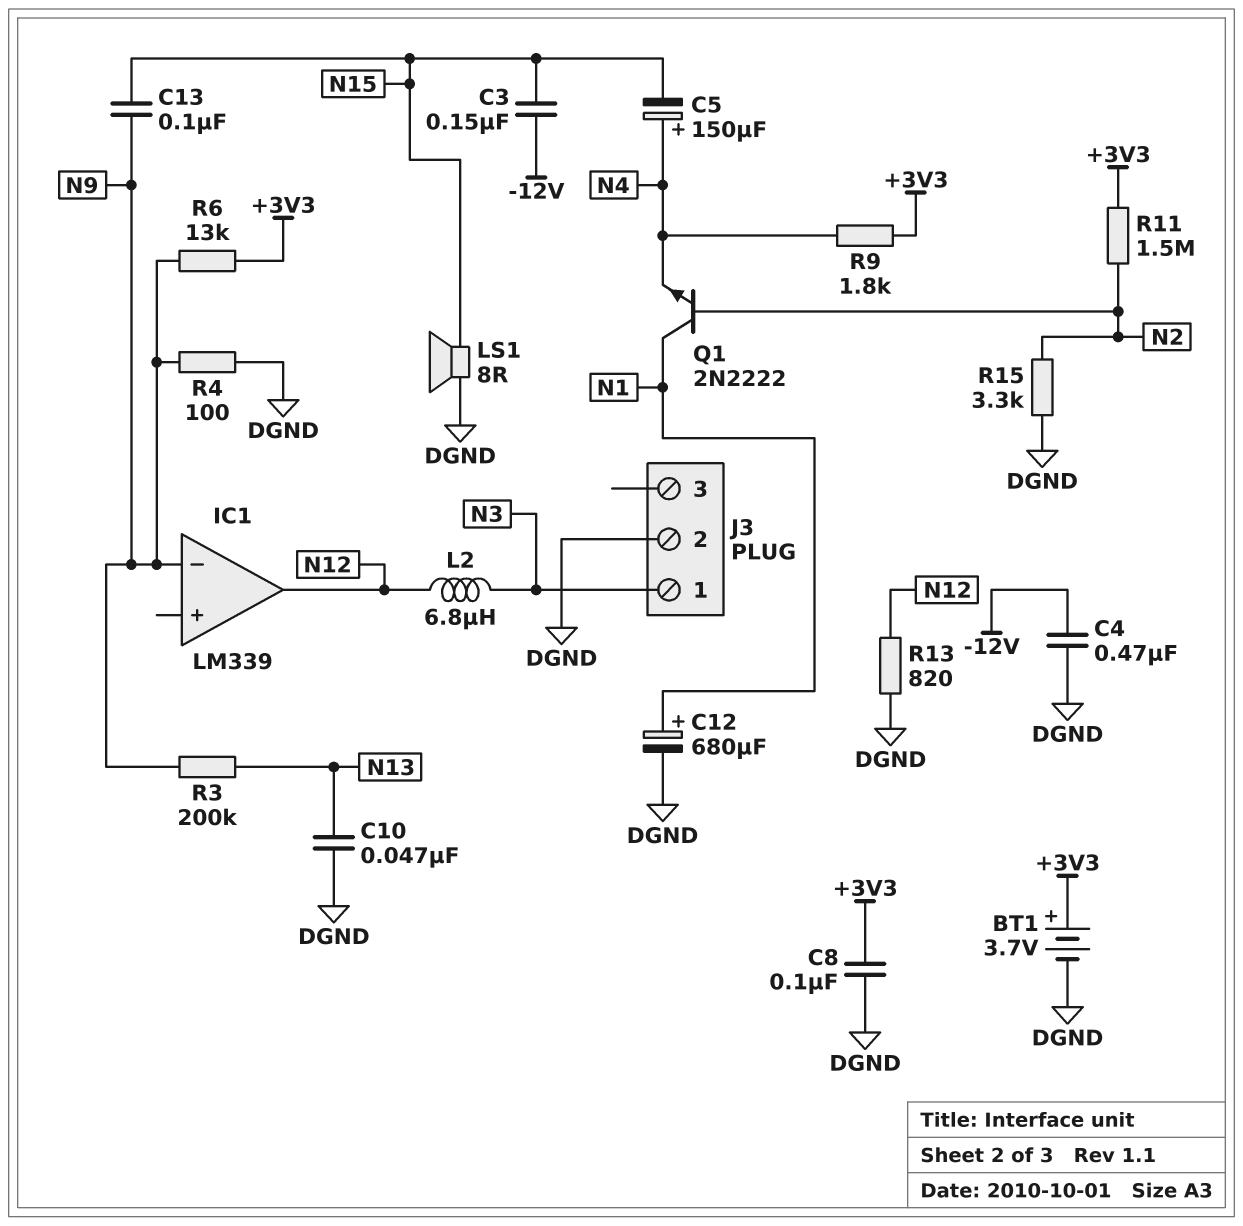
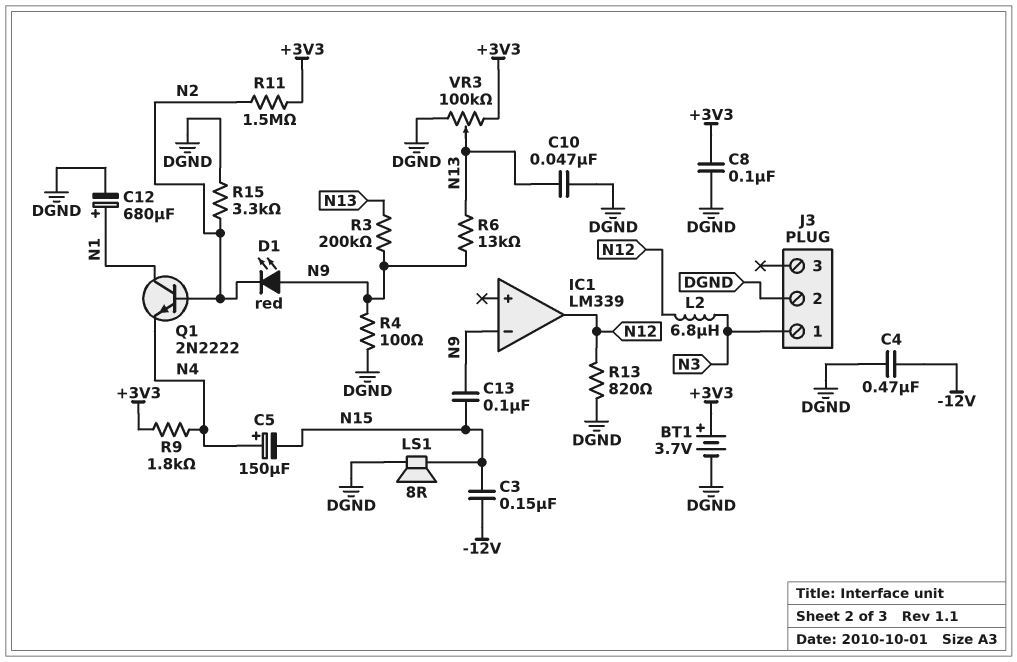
D1: none -> LED red (A N9, K N2)
R6: 13k (+3V3, N9) -> 13k (N9, N13)
VR3: none -> 100k (+3V3, DGND, wiper N13)

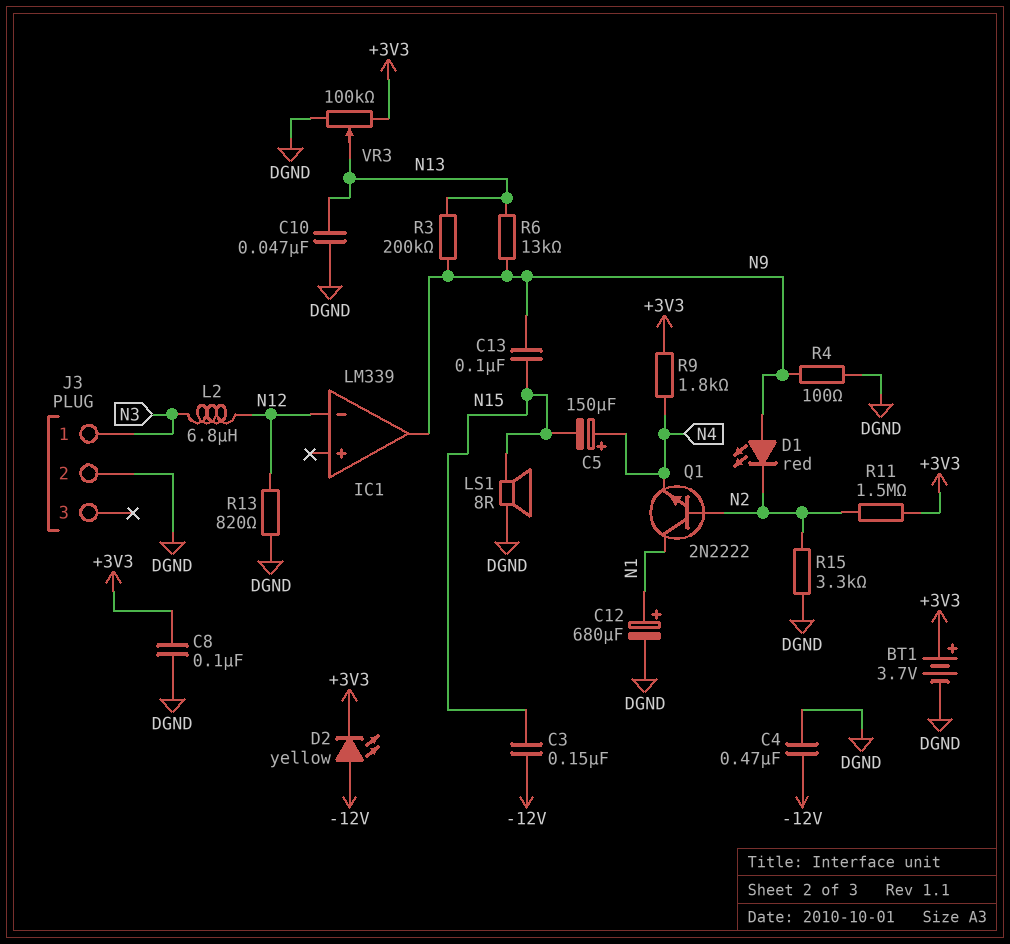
D2: none -> LED yellow (A -12V, K +3V3)
IC1 pin in-: N9 -> N12
IC1 pin out: N12 -> N9

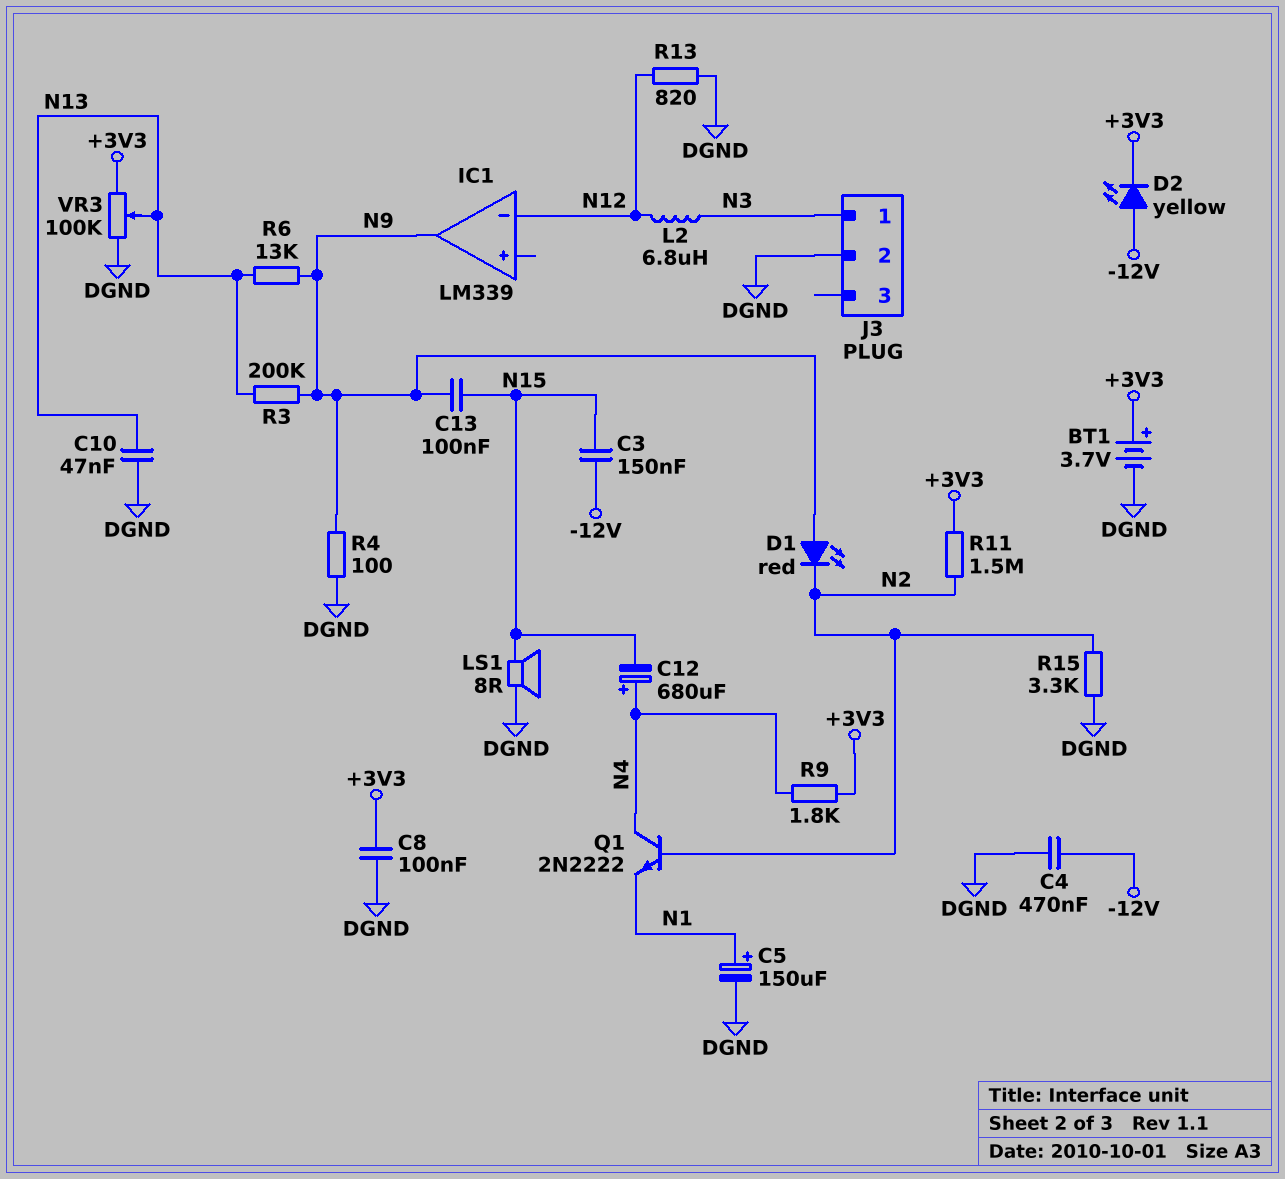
C5: 150uF (plus N4, minus N15) -> 150uF (plus N1, minus DGND)
C12: 680uF (plus N1, minus DGND) -> 680uF (plus N4, minus N15)
Q1: NPN 2N2222 (B N2, C N1, E N4) -> NPN 2N2222 (B N2, C N4, E N1)

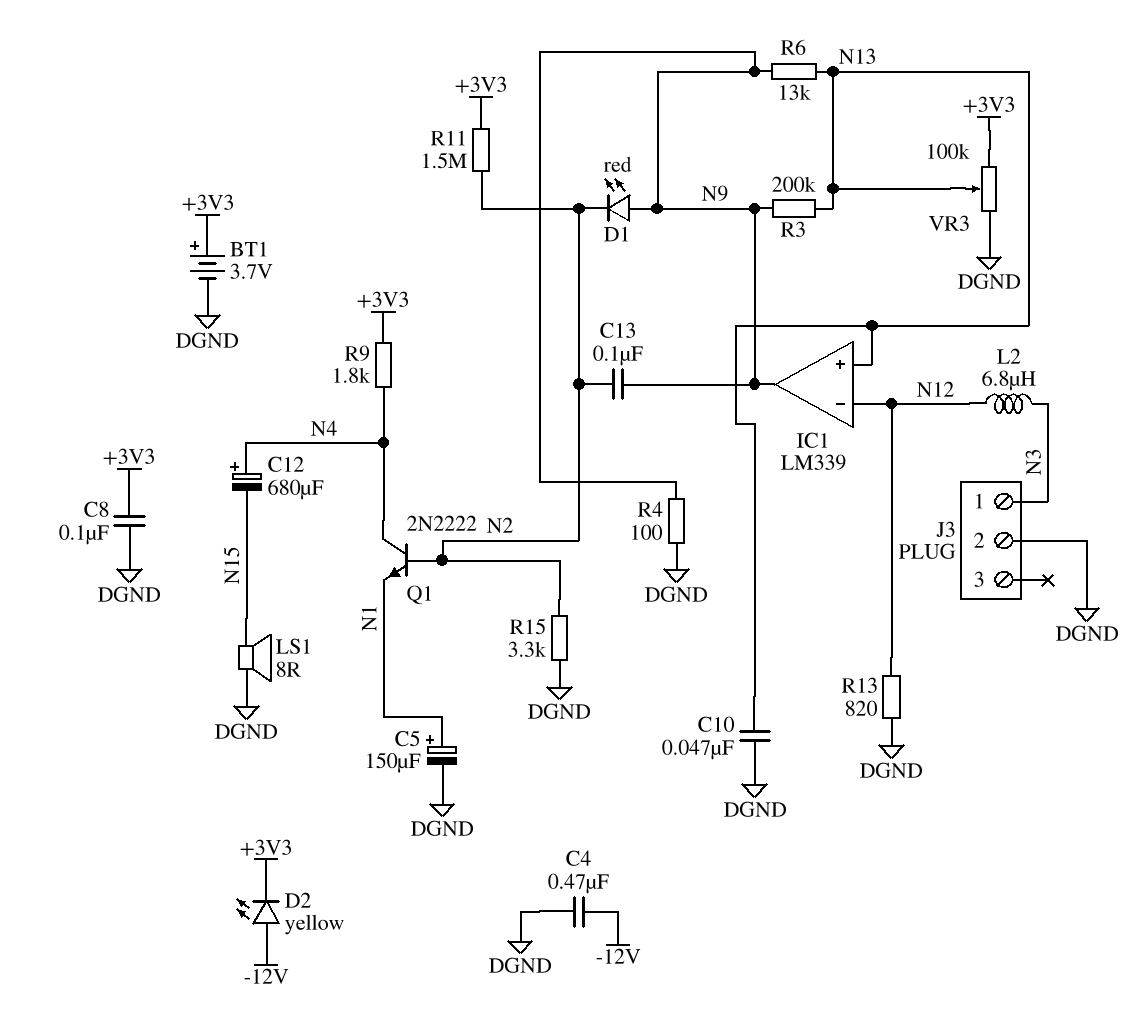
C3: 150nF (-12V, N15) -> none
C13: 100nF (N9, N15) -> 100nF (N2, N9)
IC1 pin in+: none -> N13

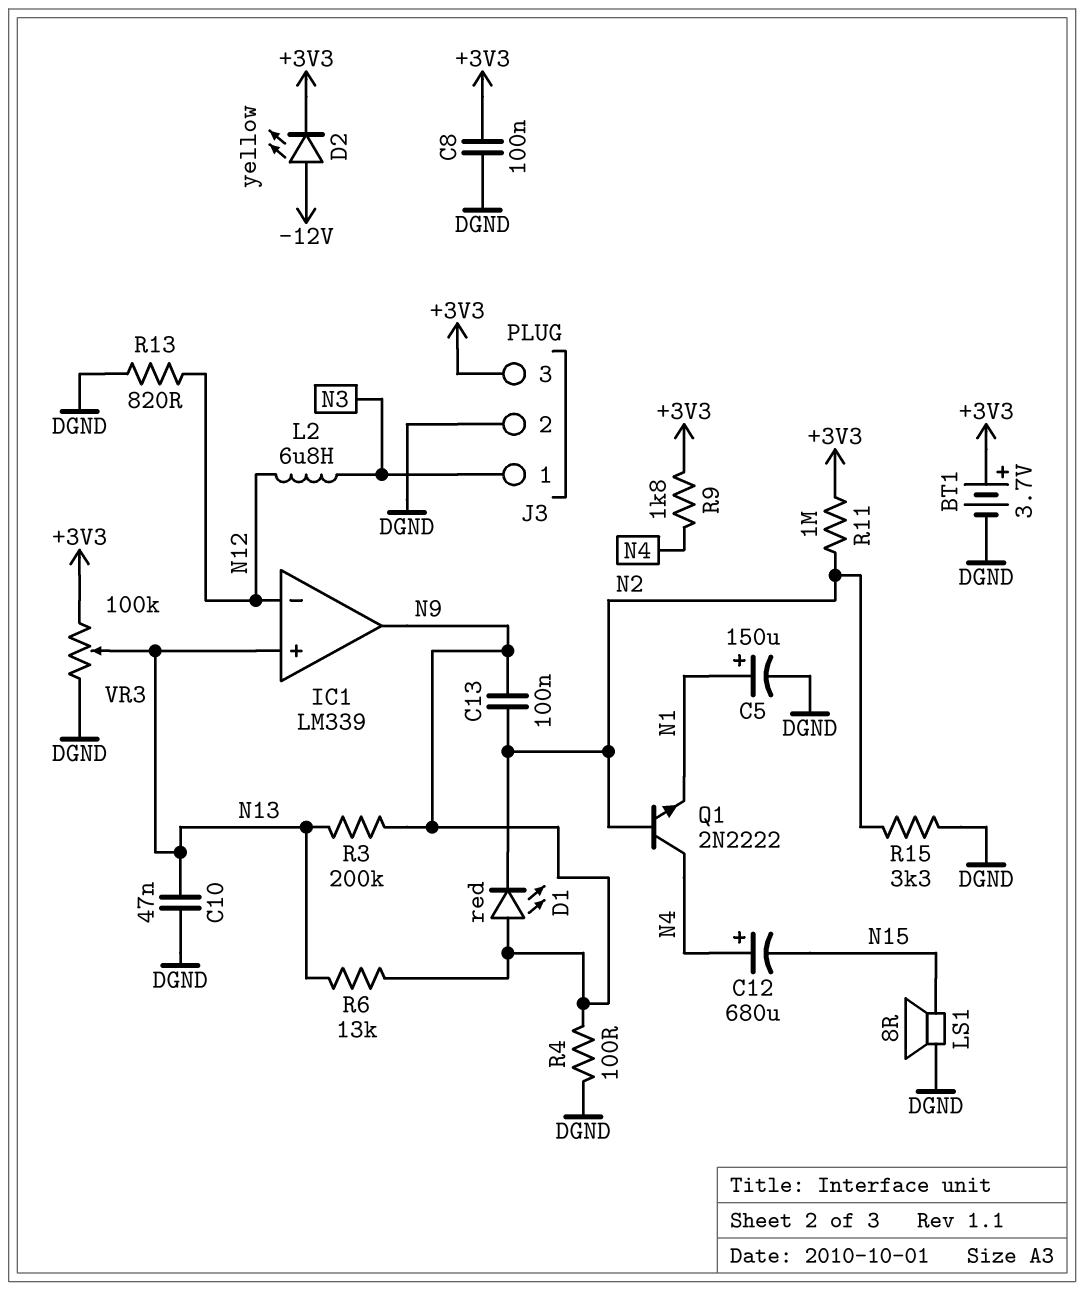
C4: 470nF (-12V, DGND) -> none
J3 pin 3: none -> +3V3
R11: 1.5M (+3V3, N2) -> 1M (+3V3, N2)

